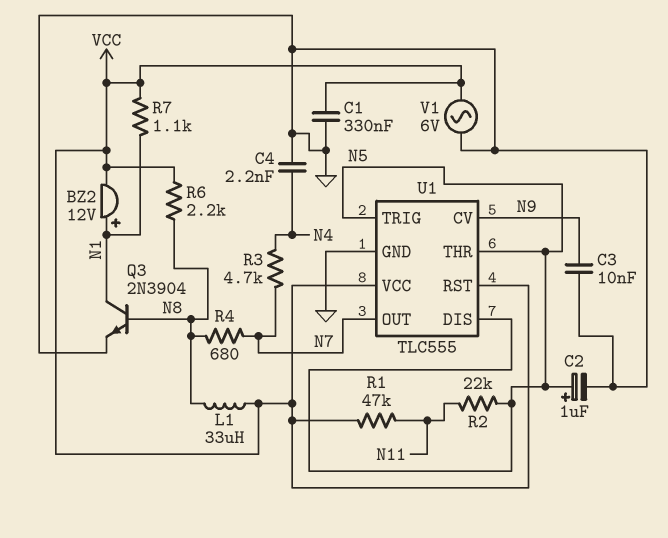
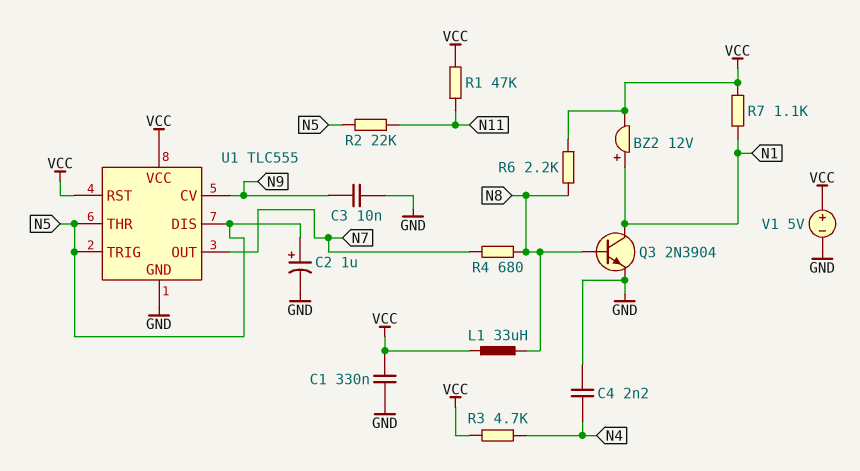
R3: 4.7k (N4, N7) -> 4.7k (N4, VCC)
V1: AC 6V (GND, VCC) -> 5V (plus VCC, minus GND)

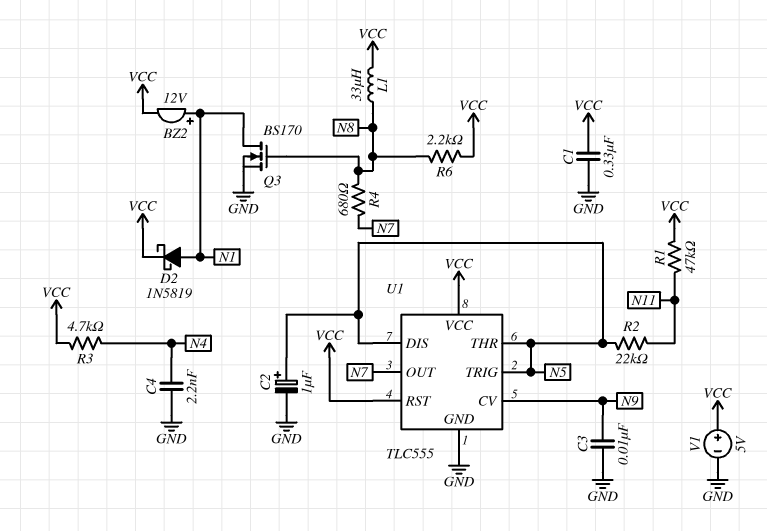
D2: none -> schottky 1N5819 (A N1, K VCC)
Q3: NPN 2N3904 (B N8, C N1, E GND) -> NMOS BS170 (G N8, D N1, S GND)
R7: 1.1k (N1, VCC) -> none

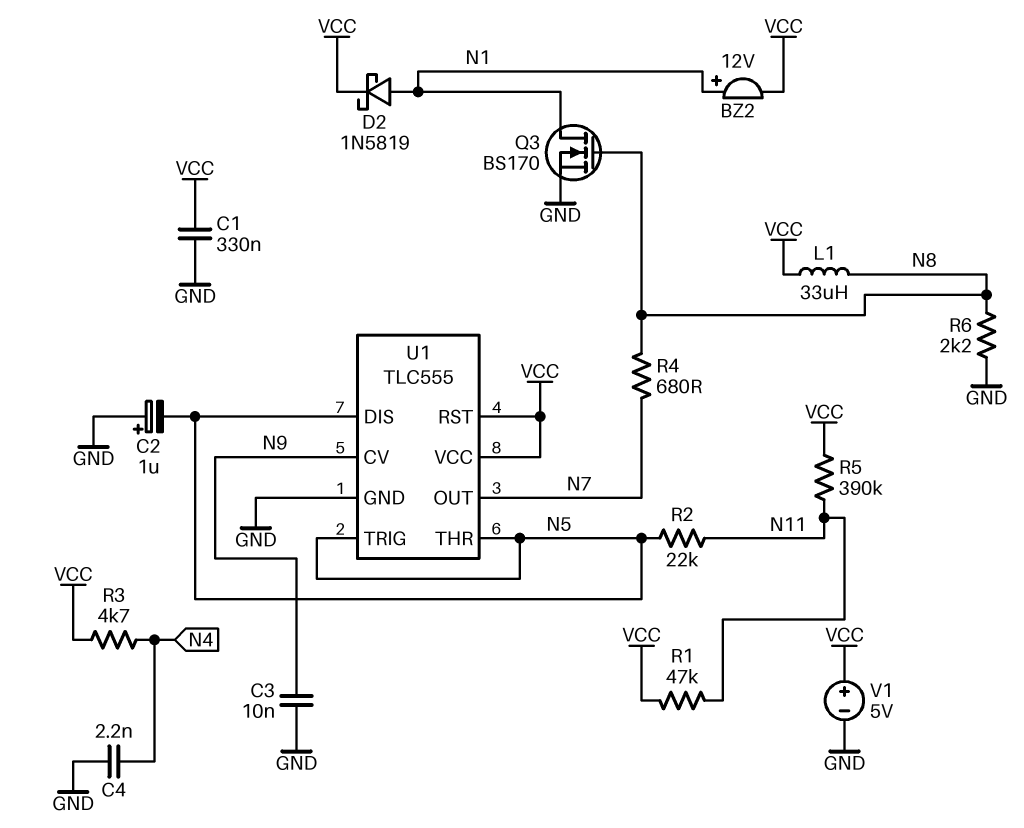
C2: 1uF (plus N5, minus GND) -> 1uF (plus GND, minus N5)
R5: none -> 390k (N11, VCC)
R6: 2.2k (N8, VCC) -> 2.2k (GND, N8)

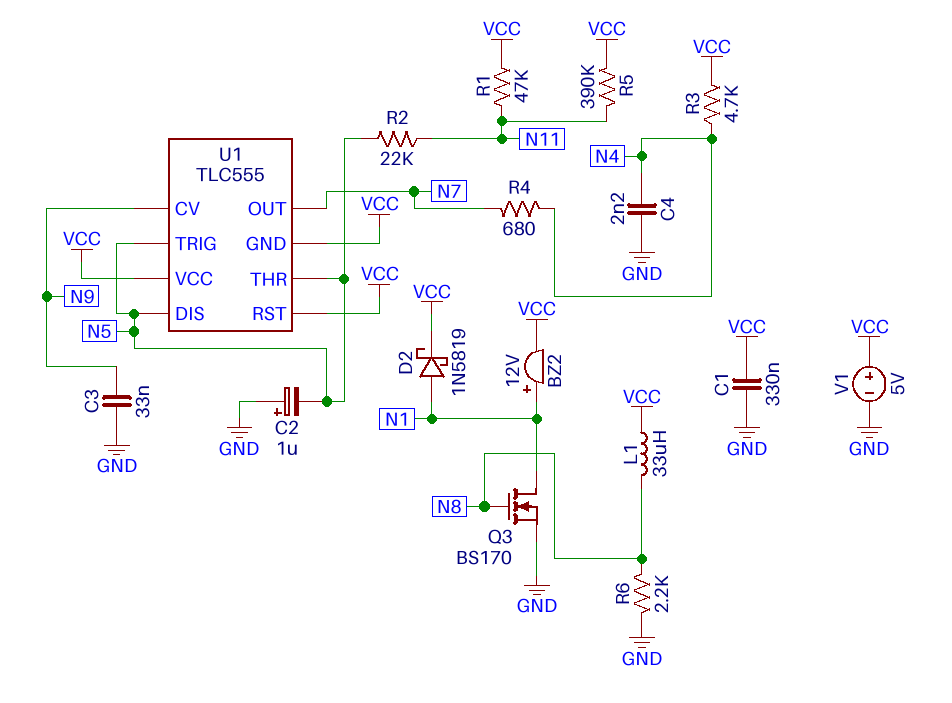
C3: 10nF (GND, N9) -> 33nF (GND, N9)
R4: 680 (N7, N8) -> 680 (N4, N7)
U1 pin GND: GND -> VCC

